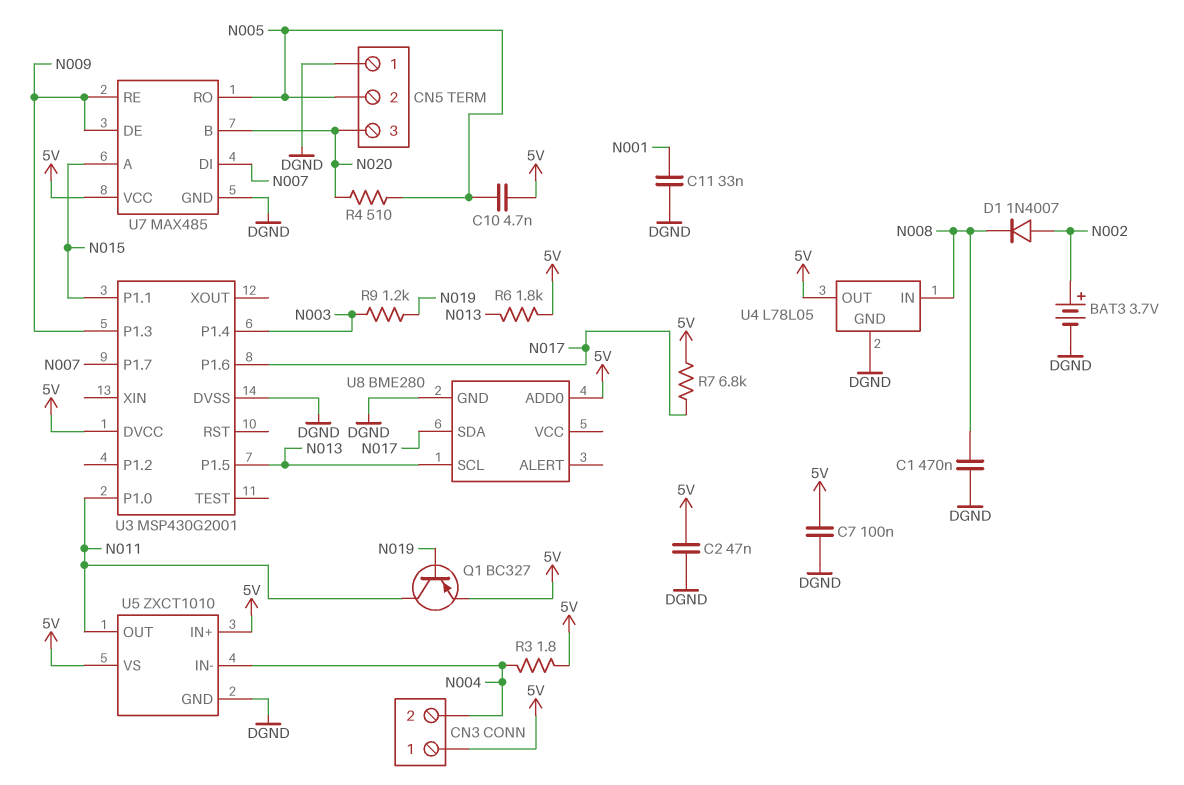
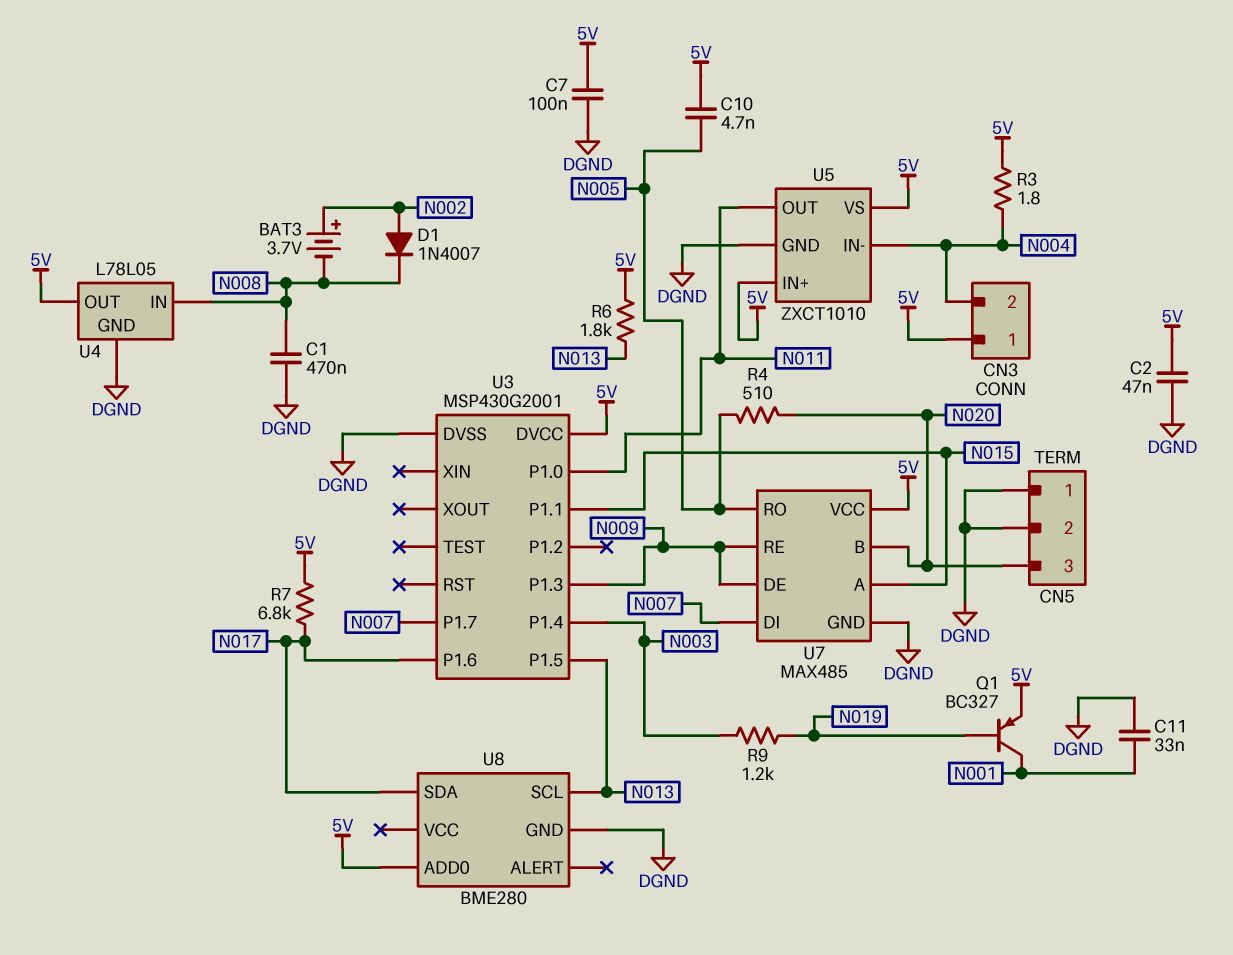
BAT3: 3.7V (plus N002, minus DGND) -> 3.7V (plus N002, minus N008)
CN5 pin 2: N005 -> DGND
Q1: PNP BC327 (B N019, C N011, E 5V) -> PNP BC327 (B N019, C N001, E 5V)

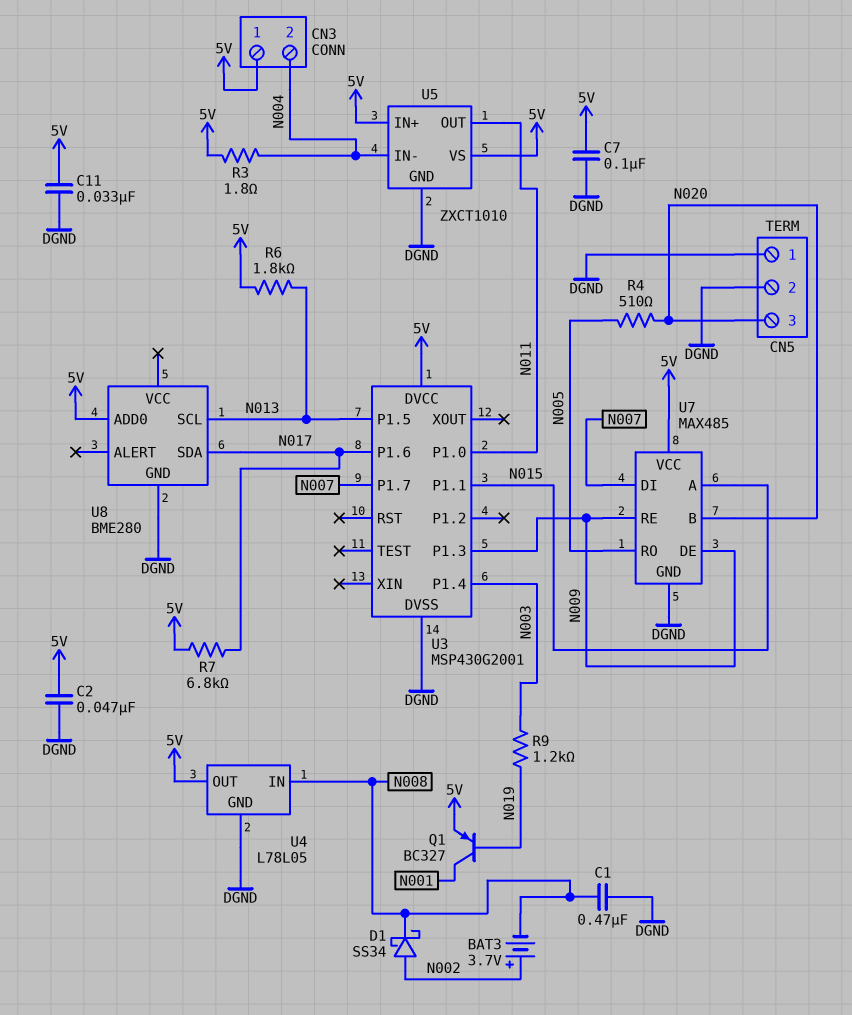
C10: 4.7nF (5V, N005) -> none
C11: 33nF (DGND, N001) -> 33nF (5V, DGND)
D1: diode 1N4007 (A N002, K N008) -> schottky SS34 (A N002, K N008)

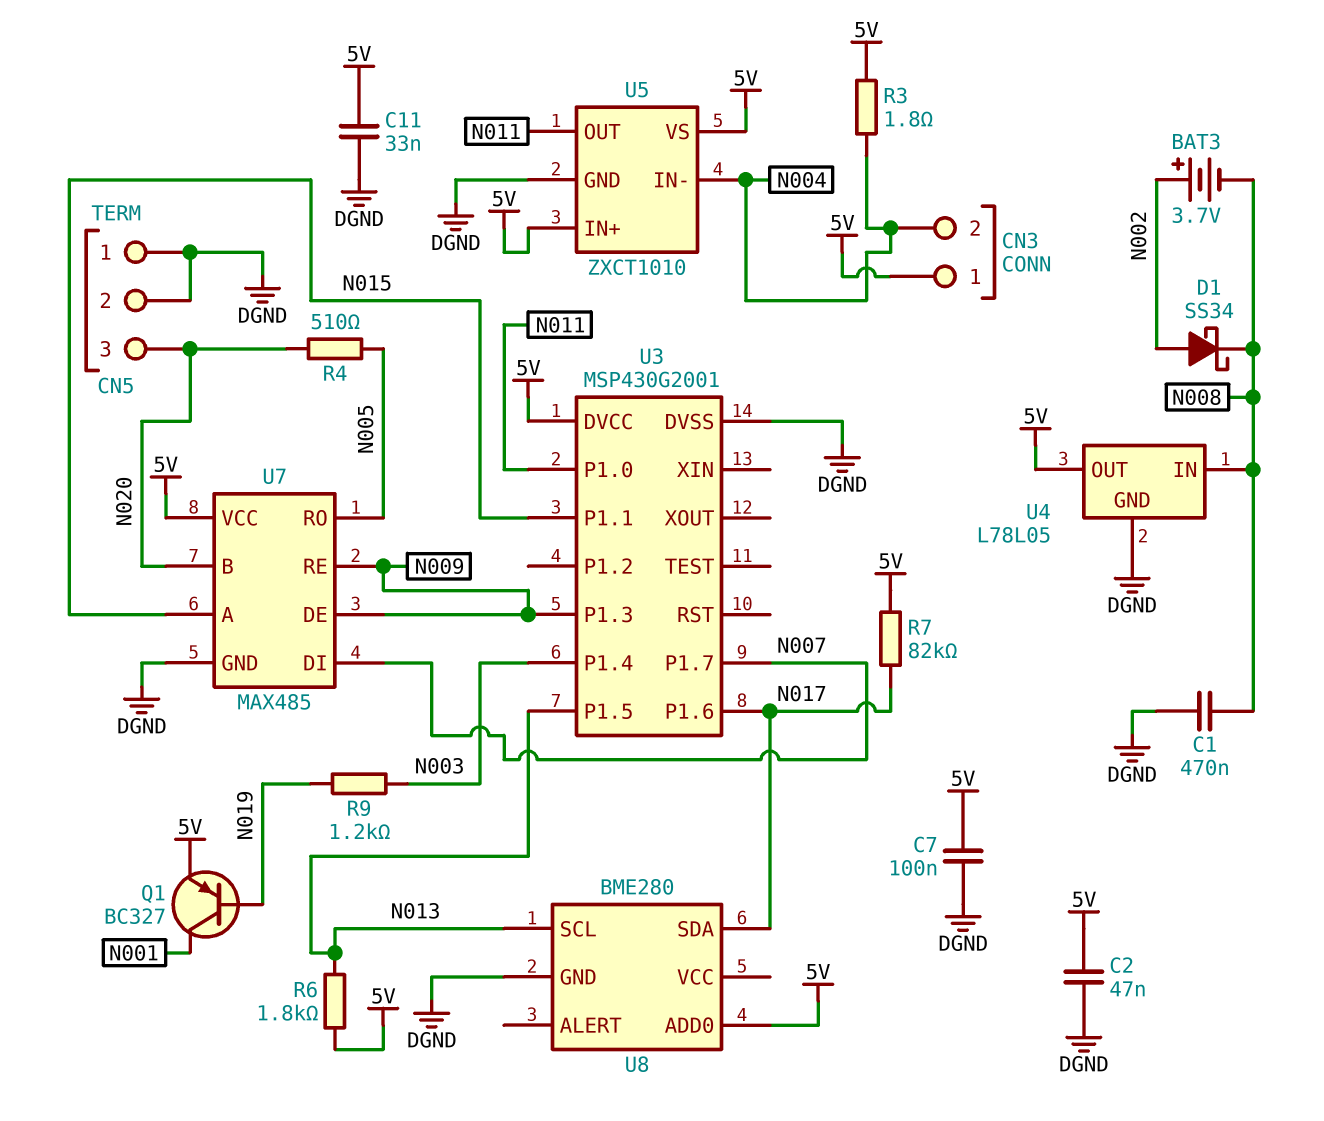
R7: 6.8k (5V, N017) -> 82k (5V, N017)

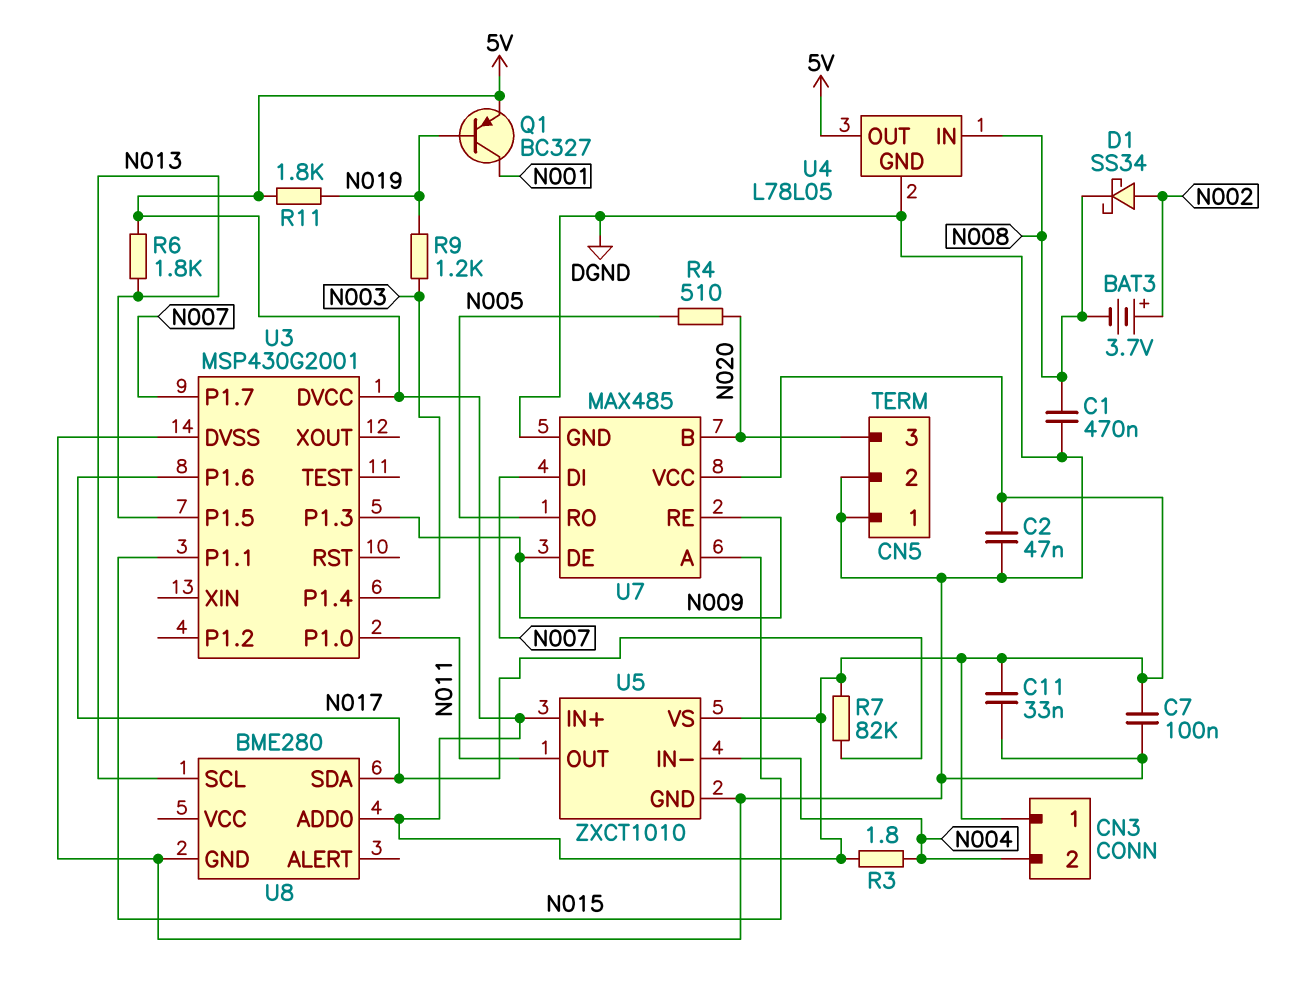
R11: none -> 1.8k (5V, N019)

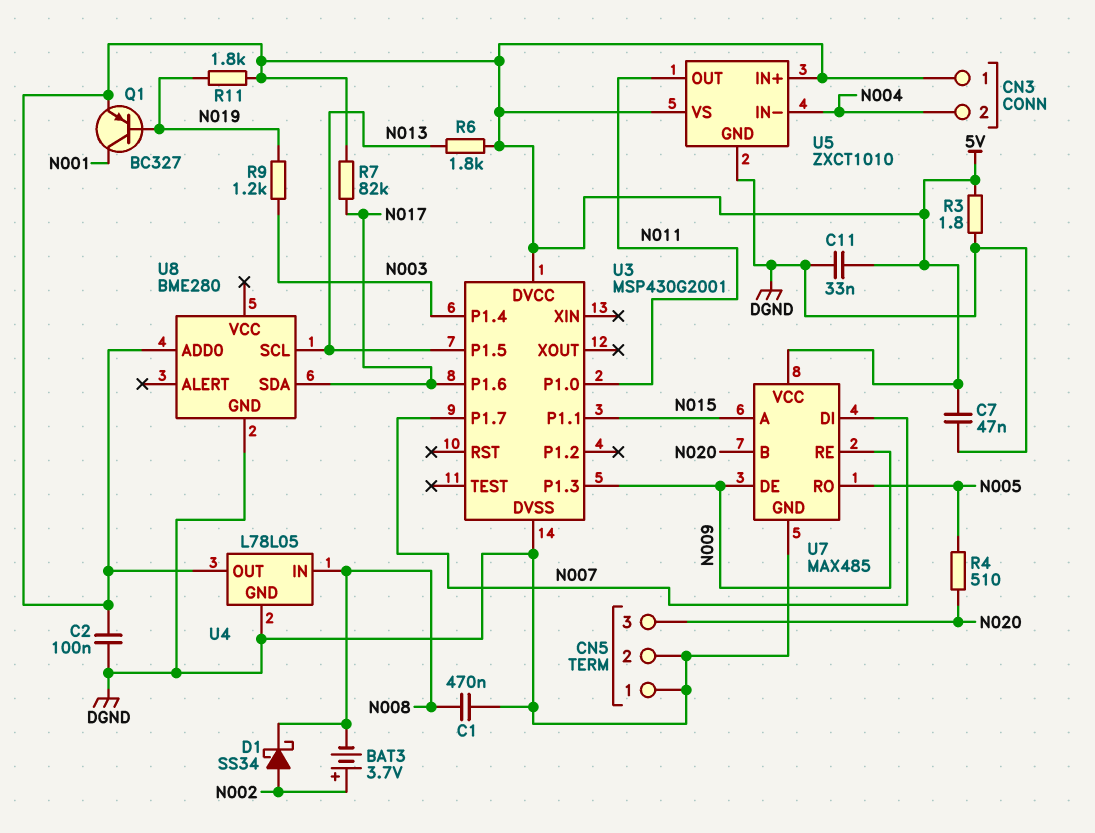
C2: 47nF (5V, DGND) -> 100nF (5V, DGND)
C7: 100nF (5V, DGND) -> 47nF (5V, DGND)
R3: 1.8 (5V, N004) -> 1.8 (5V, DGND)

